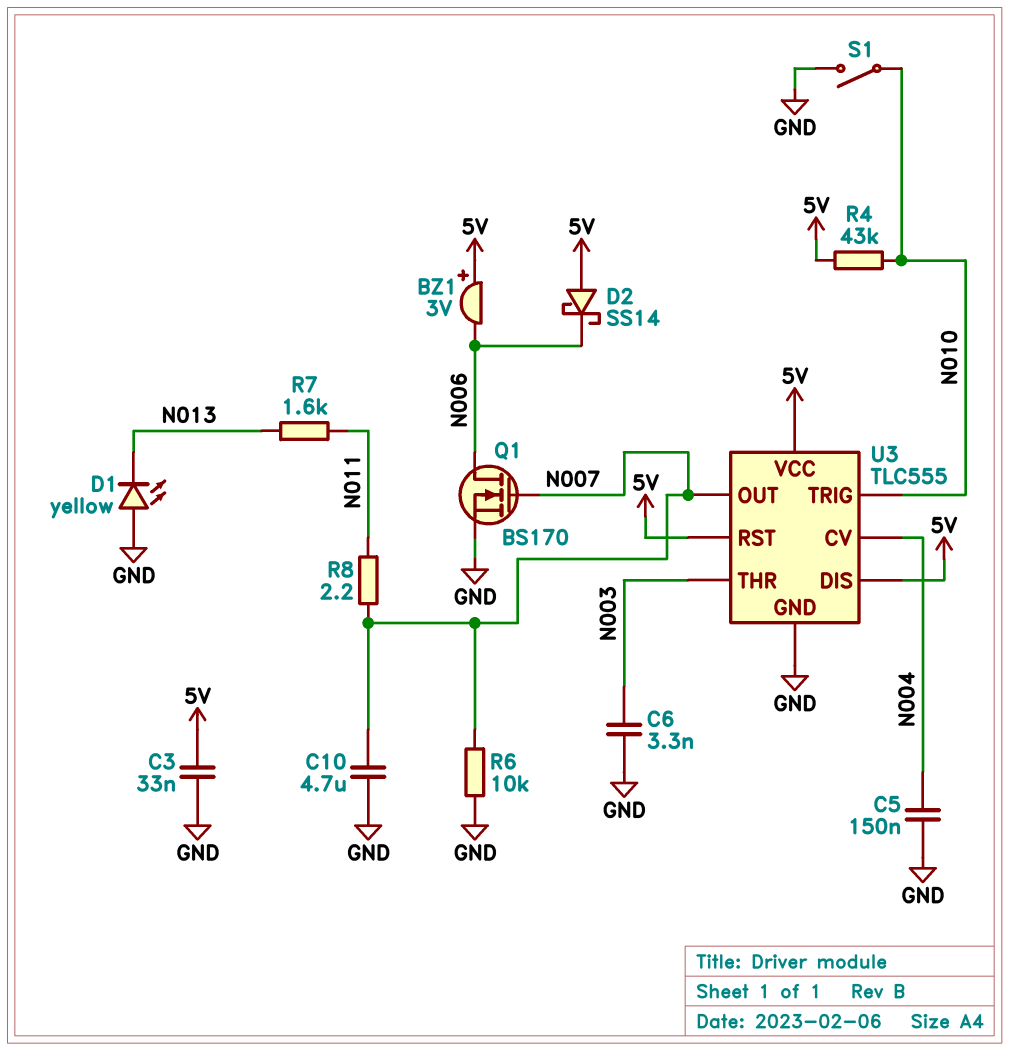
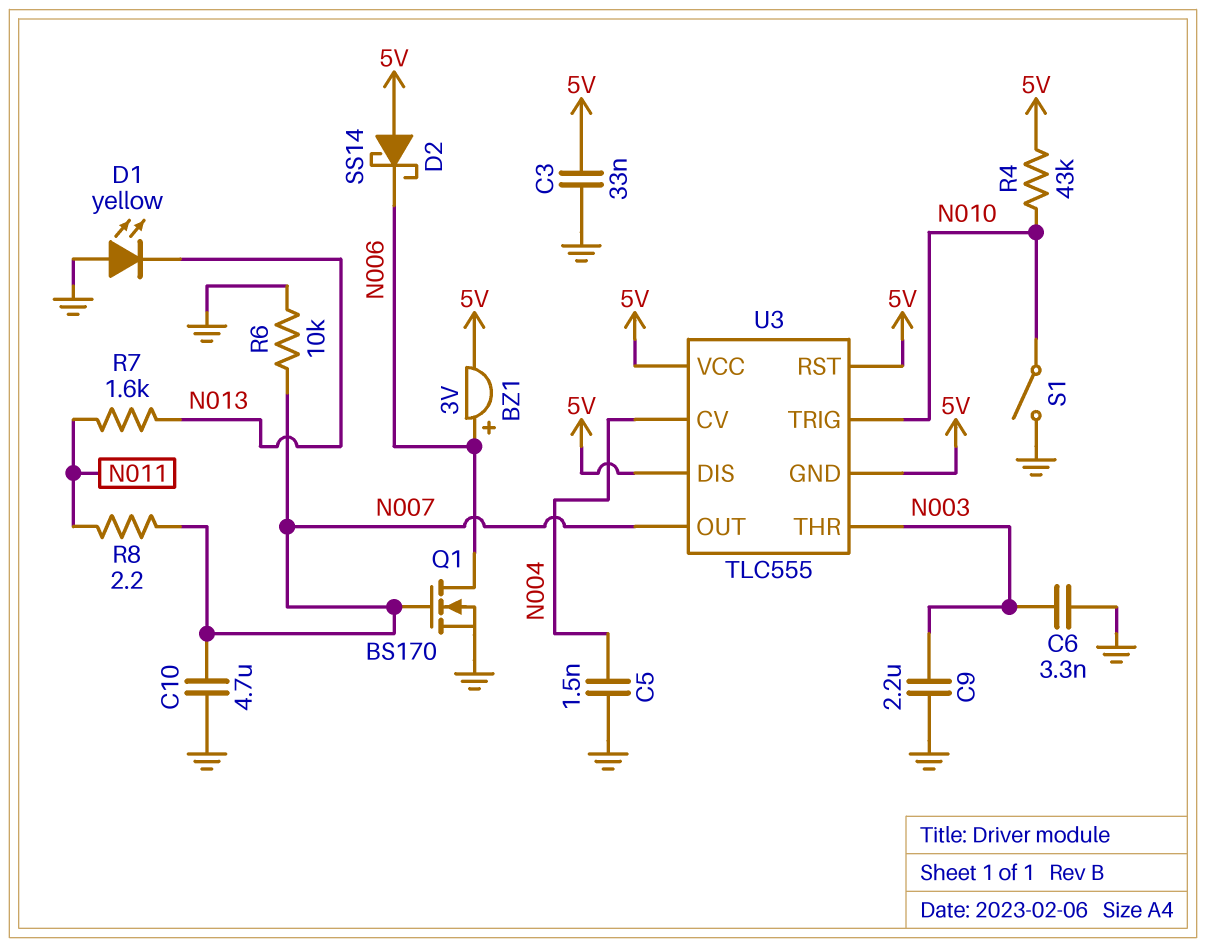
BZ1: buzzer 3V (plus 5V, minus N006) -> buzzer 3V (plus N006, minus 5V)
C5: 150nF (GND, N004) -> 1.5nF (GND, N004)
C9: none -> 2.2uF (GND, N003)
U3 pin GND: GND -> 5V

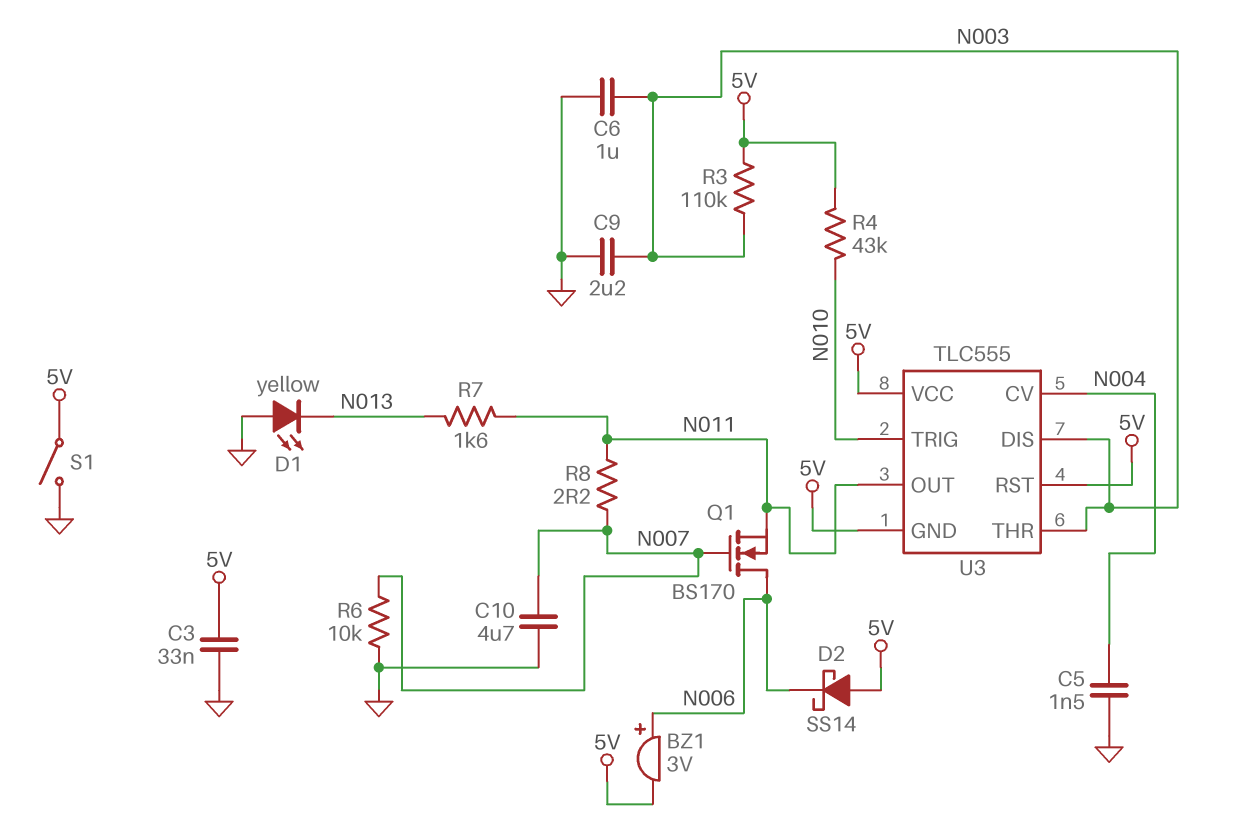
C6: 3.3nF (GND, N003) -> 1uF (GND, N003)
Q1: NMOS BS170 (G N007, D N006, S GND) -> NMOS BS170 (G N007, D N006, S N011)
R3: none -> 110k (5V, N003)
S1: switch (GND, N010) -> switch (5V, GND)
U3 pin DIS: 5V -> N003
U3 pin OUT: N007 -> N011

